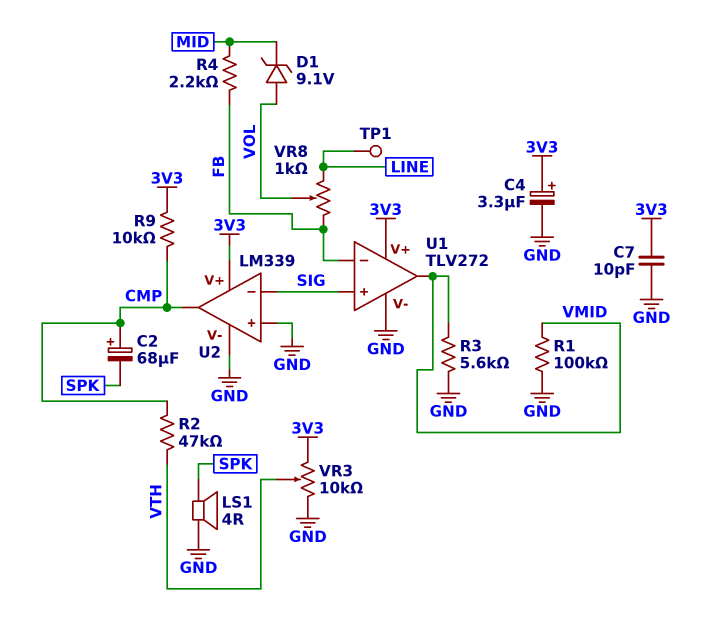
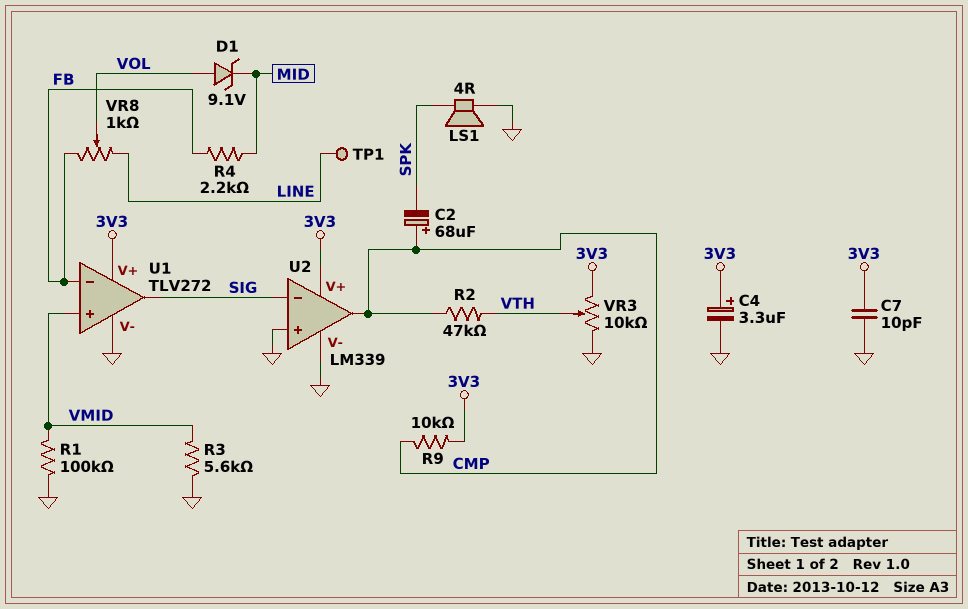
U1 pin in+: SIG -> VMID
U1 pin out: VMID -> SIG

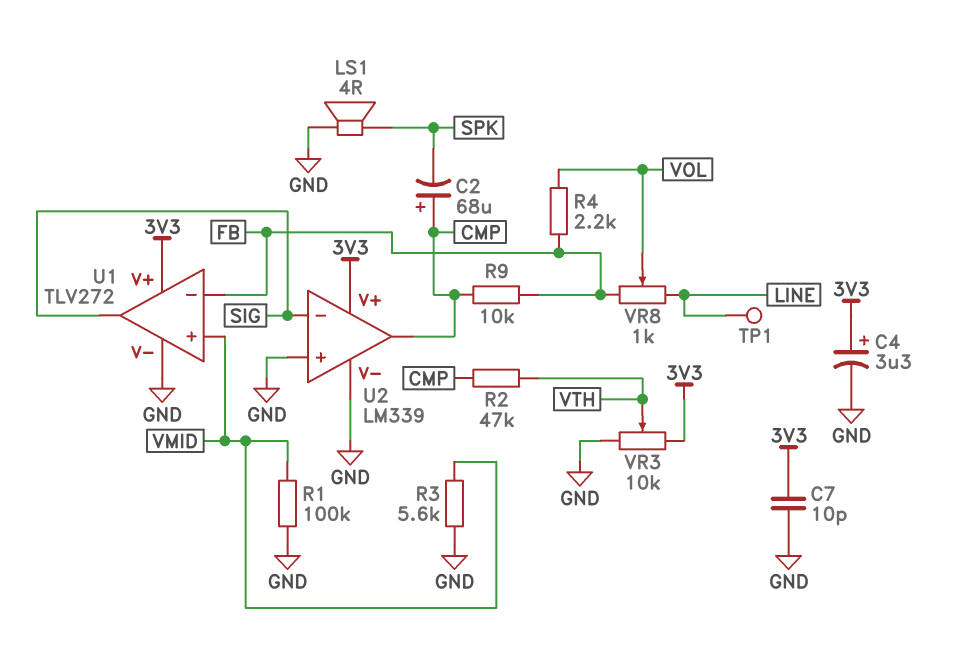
D1: zener 9.1V (A VOL, K MID) -> none
R4: 2.2k (FB, MID) -> 2.2k (FB, VOL)
R9: 10k (3V3, CMP) -> 10k (CMP, FB)

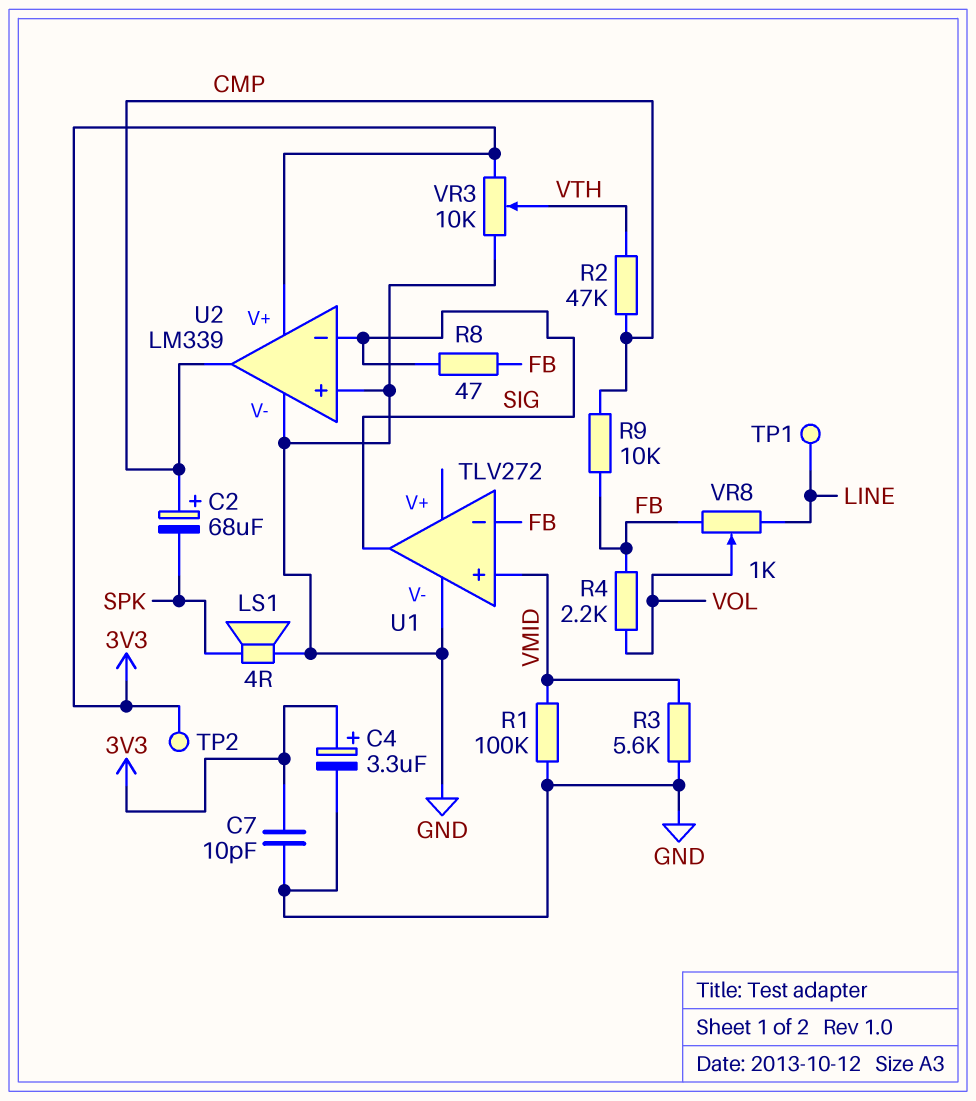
R8: none -> 47 (FB, SIG)
TP2: none -> test point (3V3)
U1 pin V+: 3V3 -> none

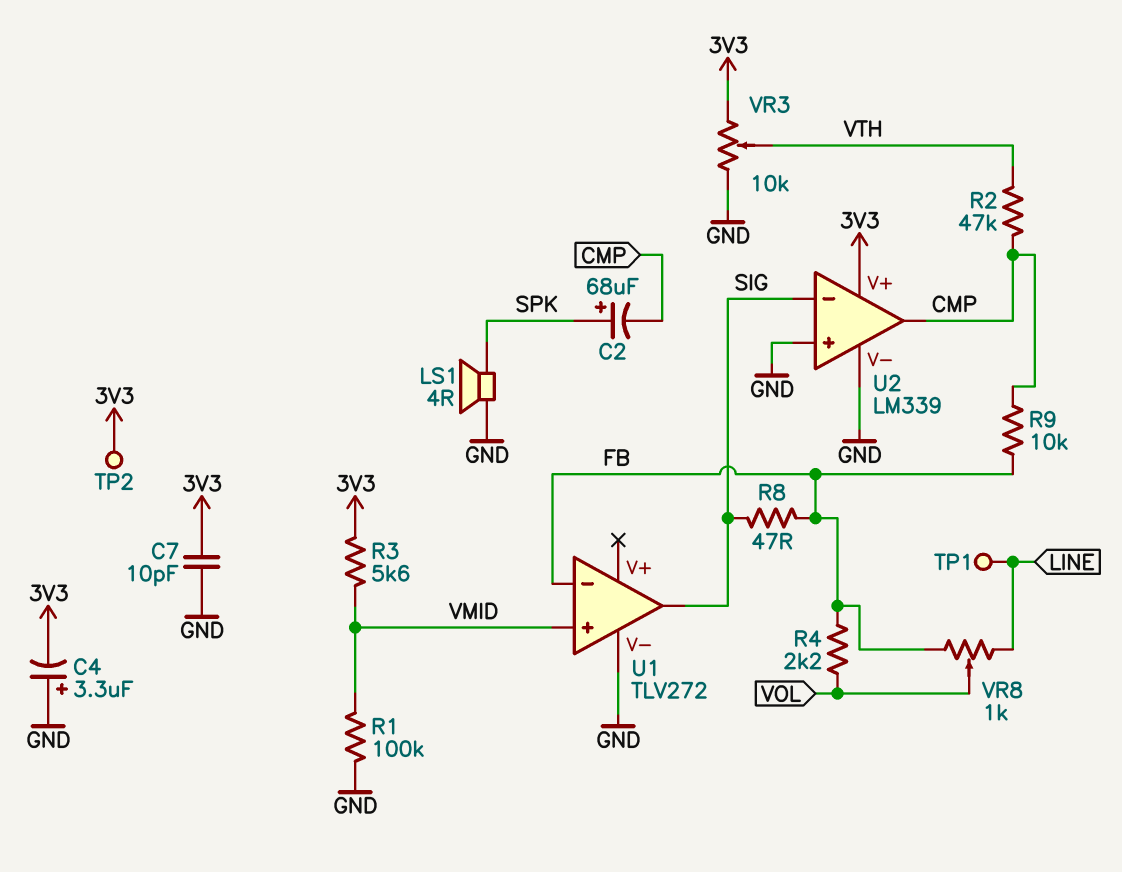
C2: 68uF (plus CMP, minus SPK) -> 68uF (plus SPK, minus CMP)
C4: 3.3uF (plus 3V3, minus GND) -> 3.3uF (plus GND, minus 3V3)
R3: 5.6k (GND, VMID) -> 5.6k (3V3, VMID)

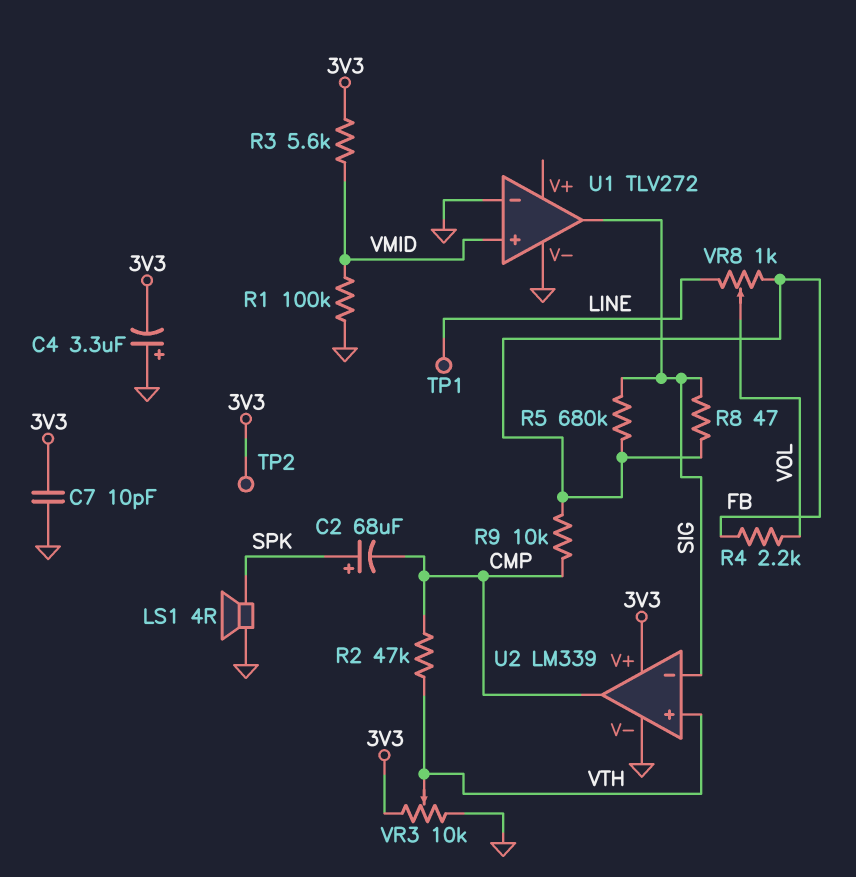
R5: none -> 680k (FB, SIG)
U1 pin in-: FB -> GND
U2 pin in+: GND -> VTH

